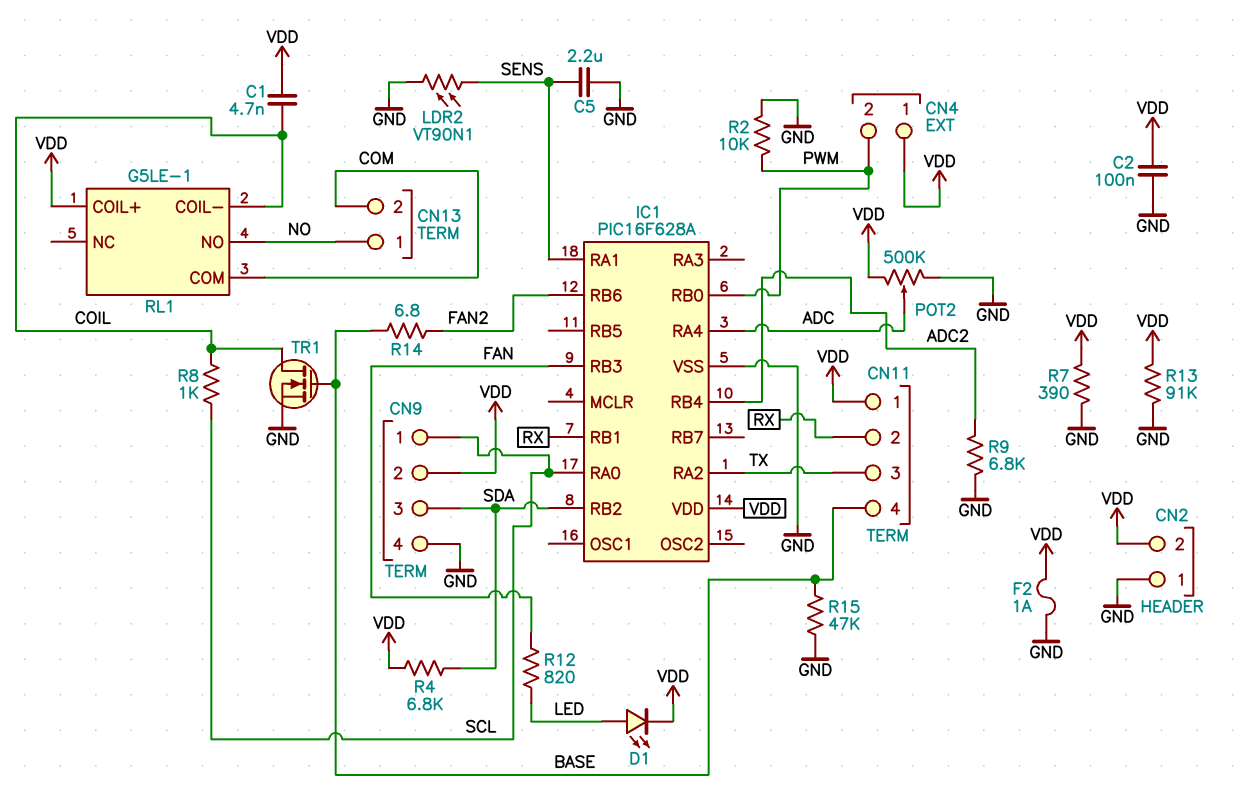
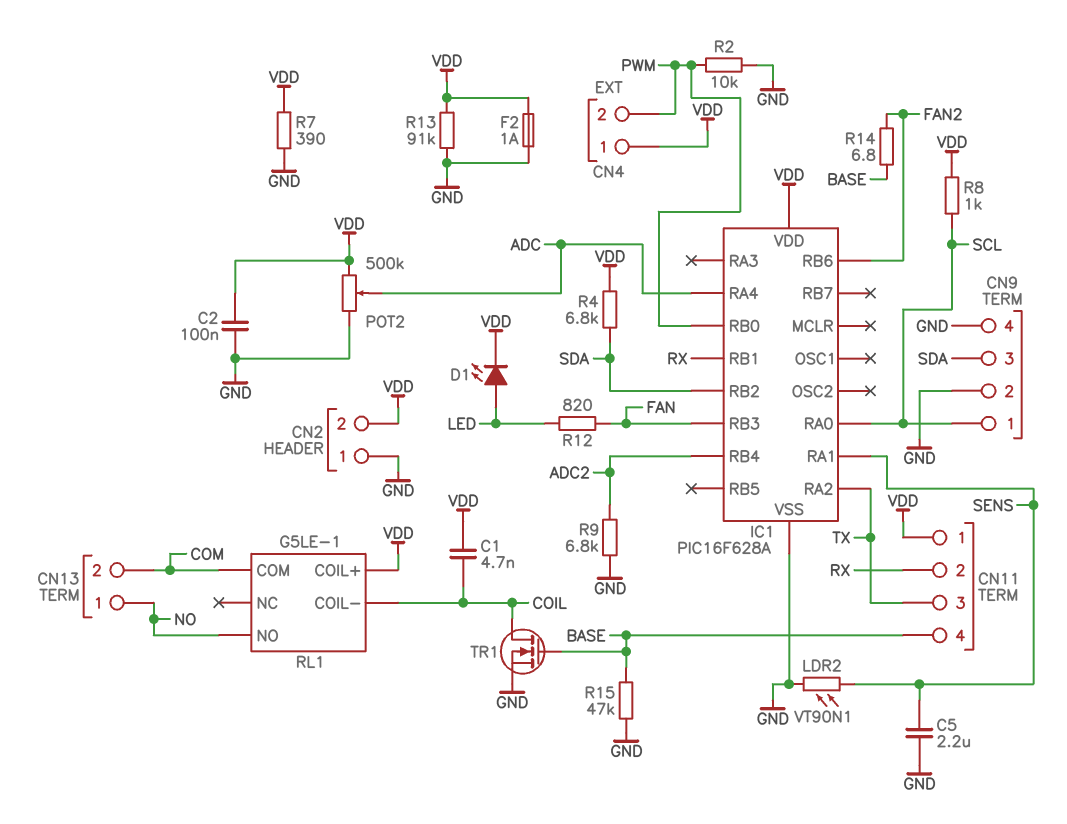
CN9 pin 2: VDD -> GND
R8: 1k (COIL, SCL) -> 1k (SCL, VDD)

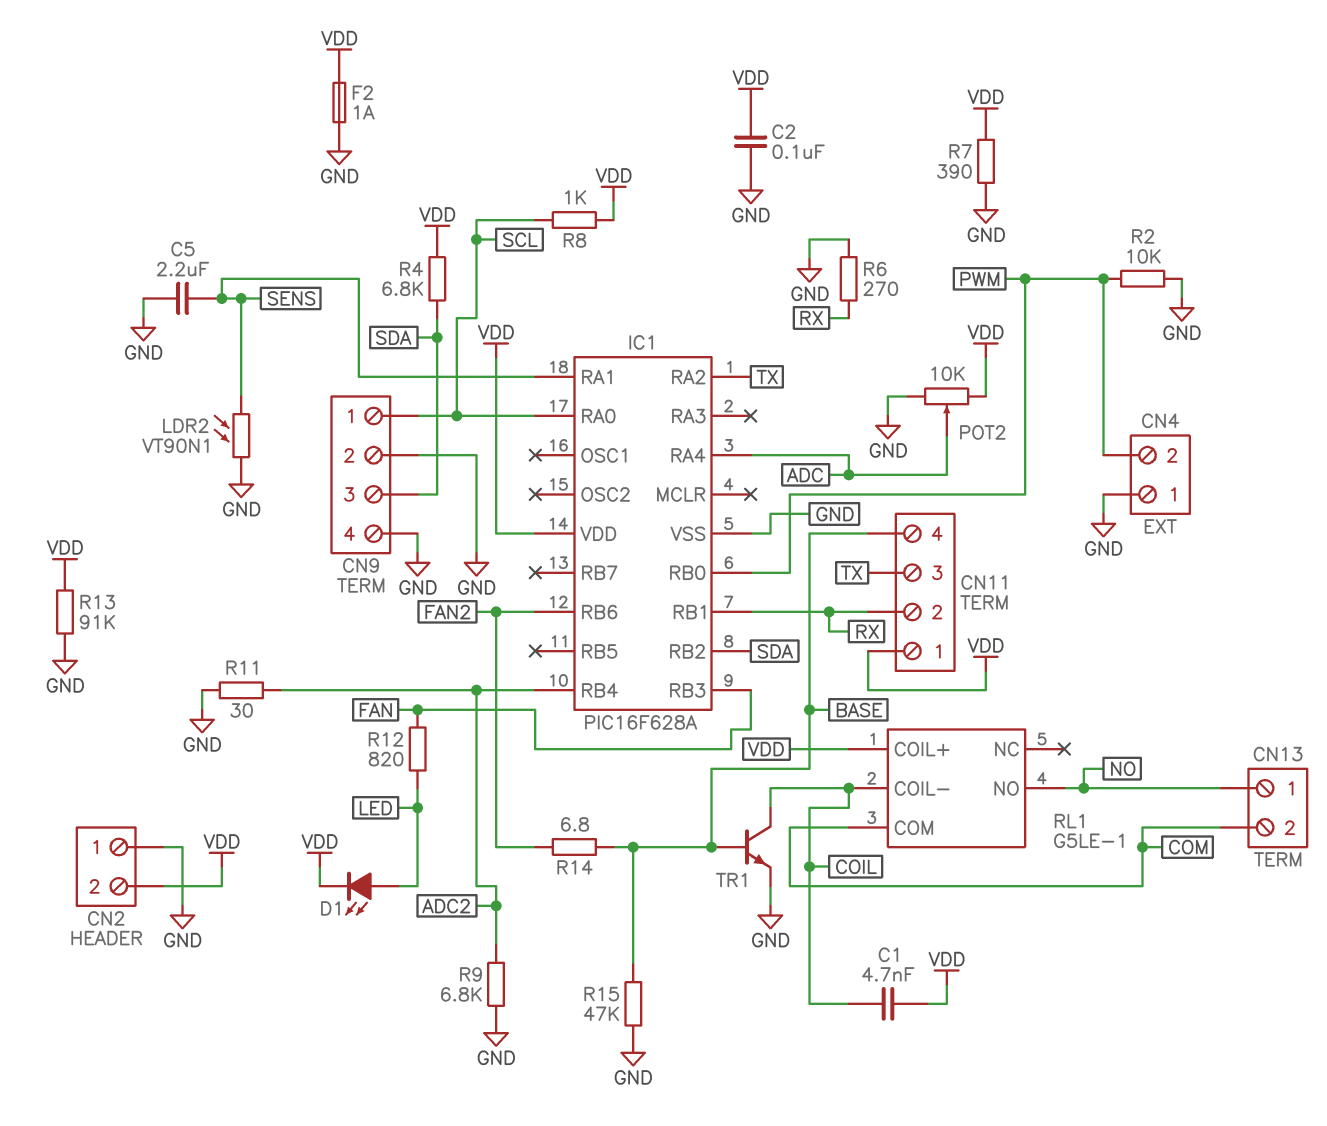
CN4 pin 1: VDD -> GND
POT2: 500k (GND, VDD, wiper ADC) -> 10k (GND, VDD, wiper ADC)
R6: none -> 270 (GND, RX)
R11: none -> 30 (ADC2, GND)
TR1: NMOS (G BASE, D COIL, S GND) -> NPN (B BASE, C COIL, E GND)

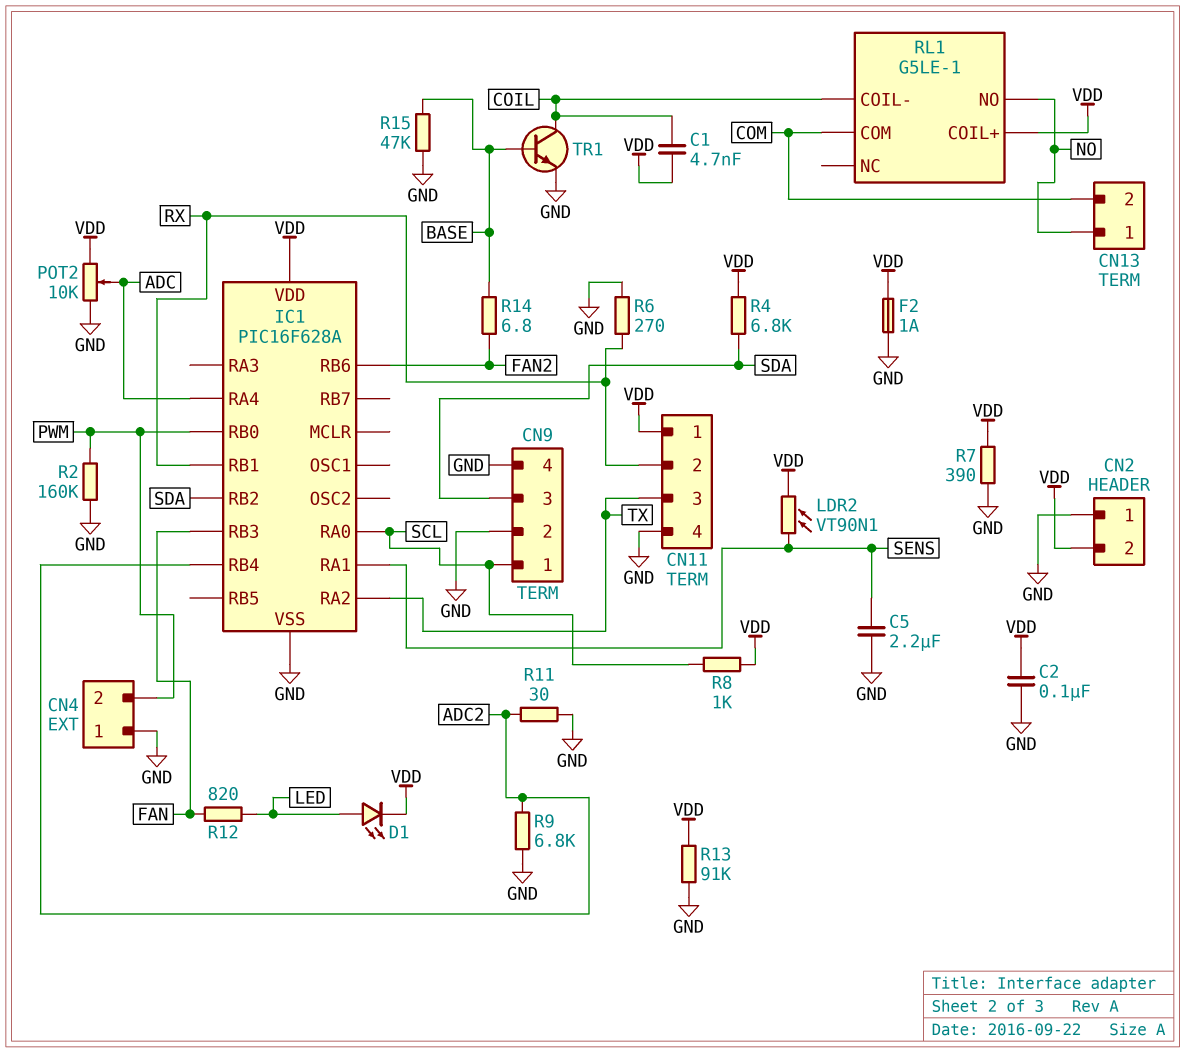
CN11 pin 4: BASE -> GND
LDR2: VT90N1 (GND, SENS) -> VT90N1 (SENS, VDD)
R2: 10k (GND, PWM) -> 160k (GND, PWM)

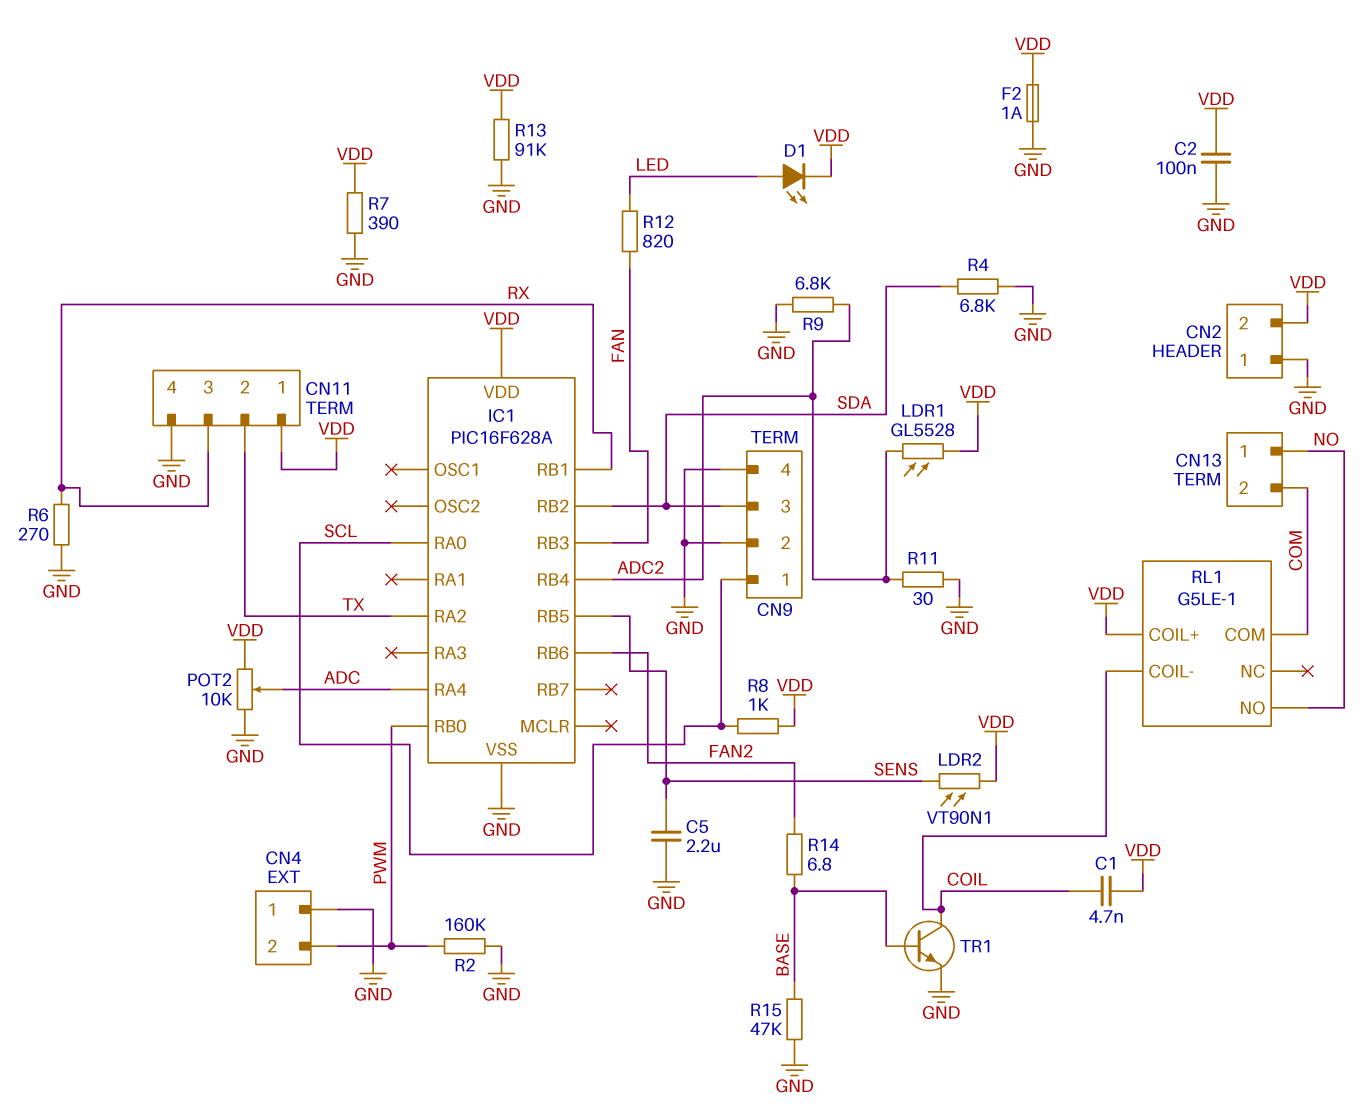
CN11 pin 2: RX -> TX
CN11 pin 3: TX -> RX
IC1 pin RA1: SENS -> none
IC1 pin RB5: none -> SENS
LDR1: none -> GL5528 (ADC2, VDD)
R4: 6.8k (SDA, VDD) -> 6.8k (GND, SDA)

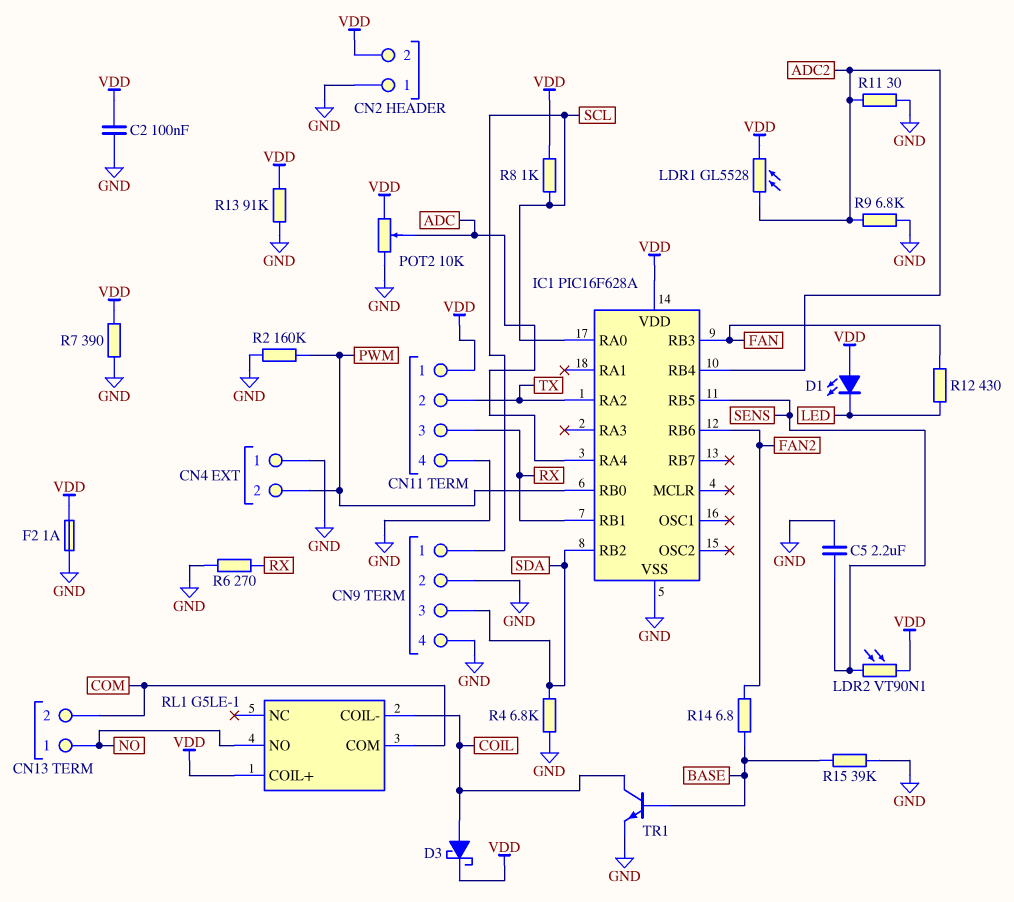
C1: 4.7nF (COIL, VDD) -> none
D1: LED (A LED, K VDD) -> LED (A VDD, K LED)
D3: none -> schottky (A COIL, K VDD)
R12: 820 (FAN, LED) -> 430 (FAN, LED)
R15: 47k (BASE, GND) -> 39k (BASE, GND)

